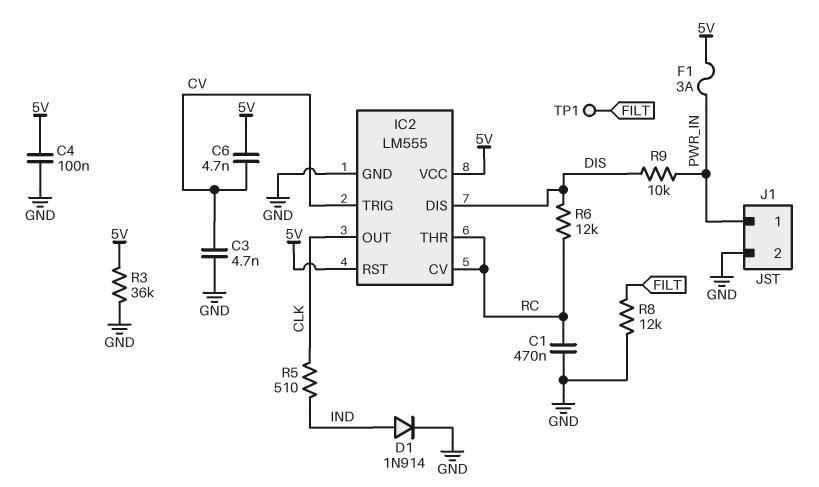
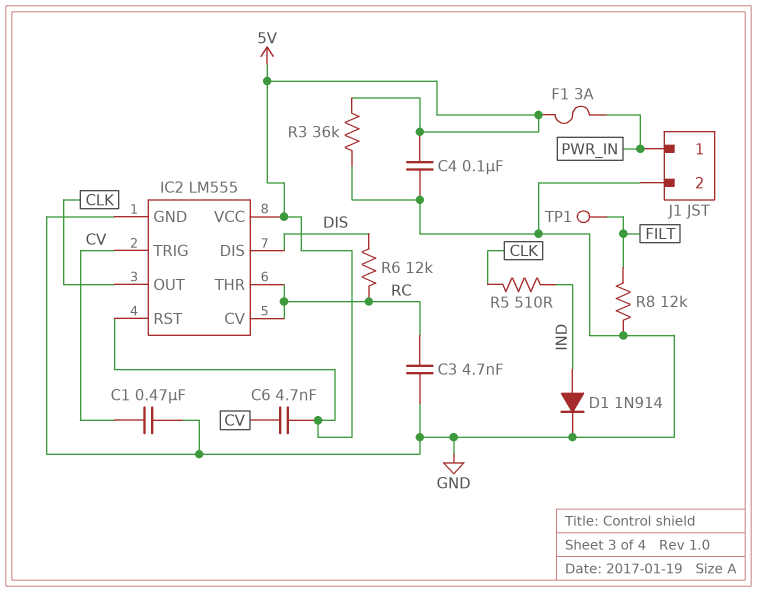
C1: 470nF (GND, RC) -> 470nF (CV, GND)
C3: 4.7nF (CV, GND) -> 4.7nF (GND, RC)
R9: 10k (DIS, PWR_IN) -> none

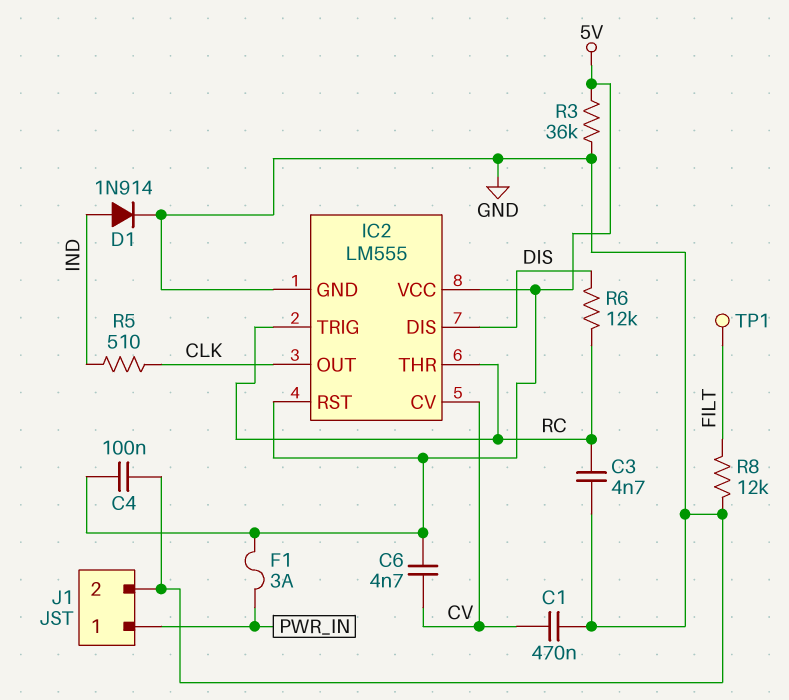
IC2 pin CV: RC -> CV
IC2 pin TRIG: CV -> RC

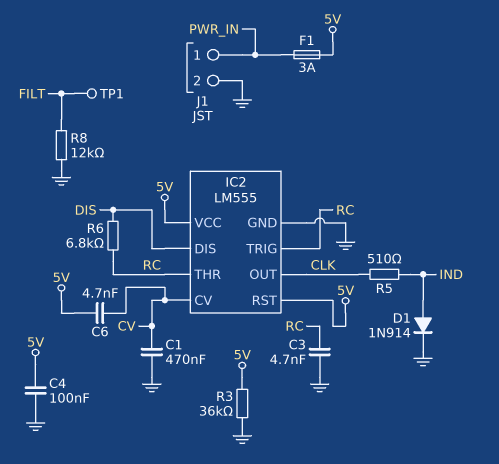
R6: 12k (DIS, RC) -> 6.8k (DIS, RC)

